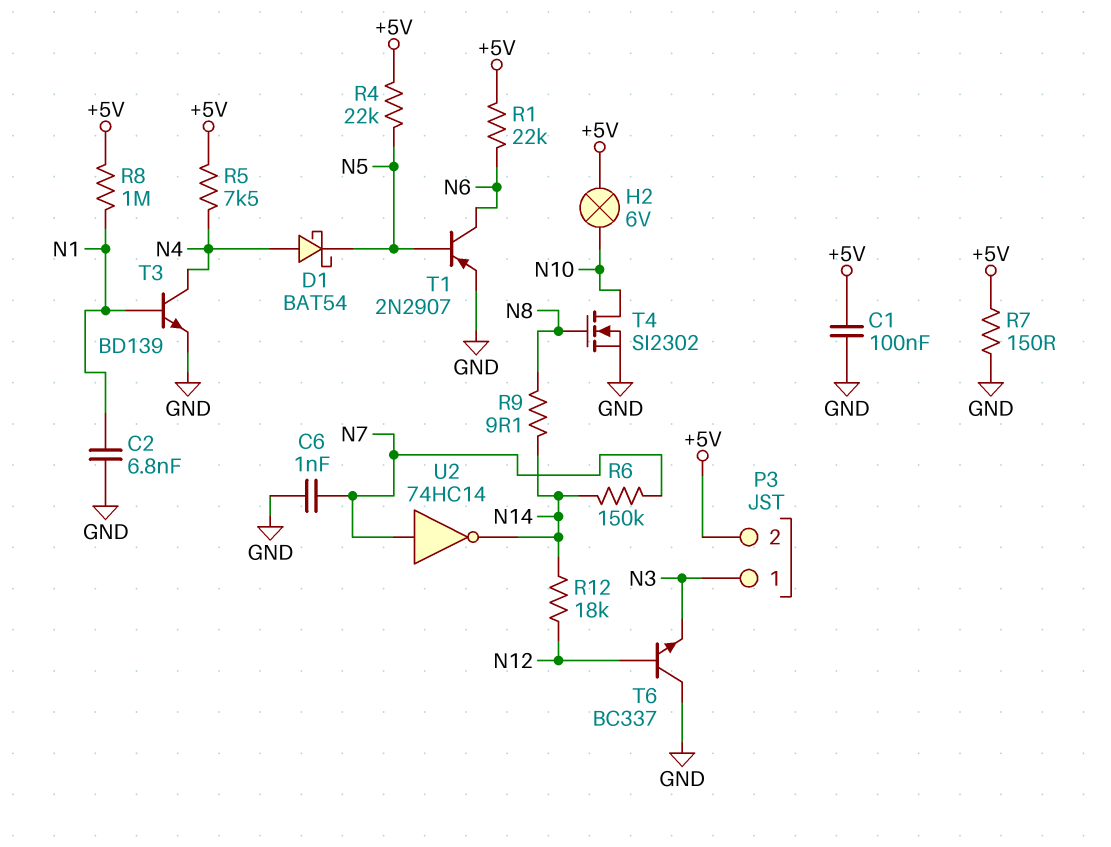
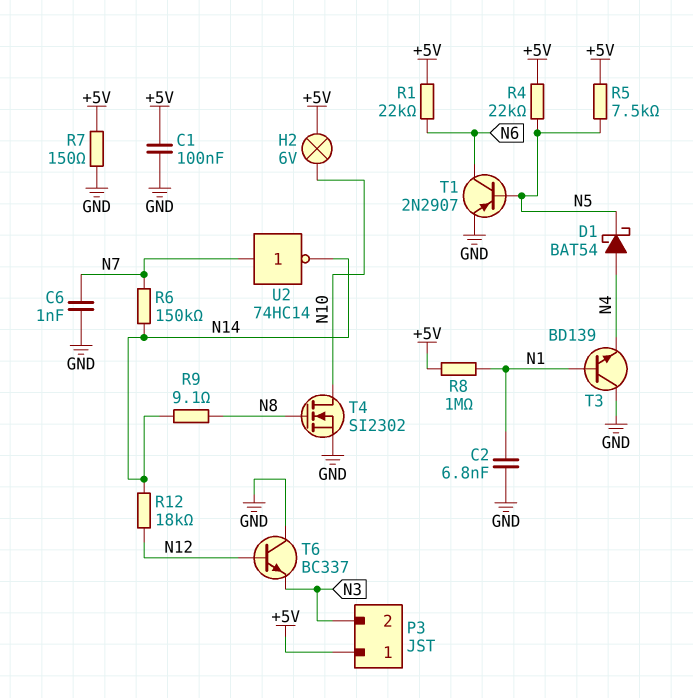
P3 pin 1: N3 -> +5V
P3 pin 2: +5V -> N3
R5: 7.5k (+5V, N4) -> 7.5k (+5V, N5)
T3: NPN BD139 (B N1, C N4, E GND) -> NPN BD139 (B N1, C GND, E N4)

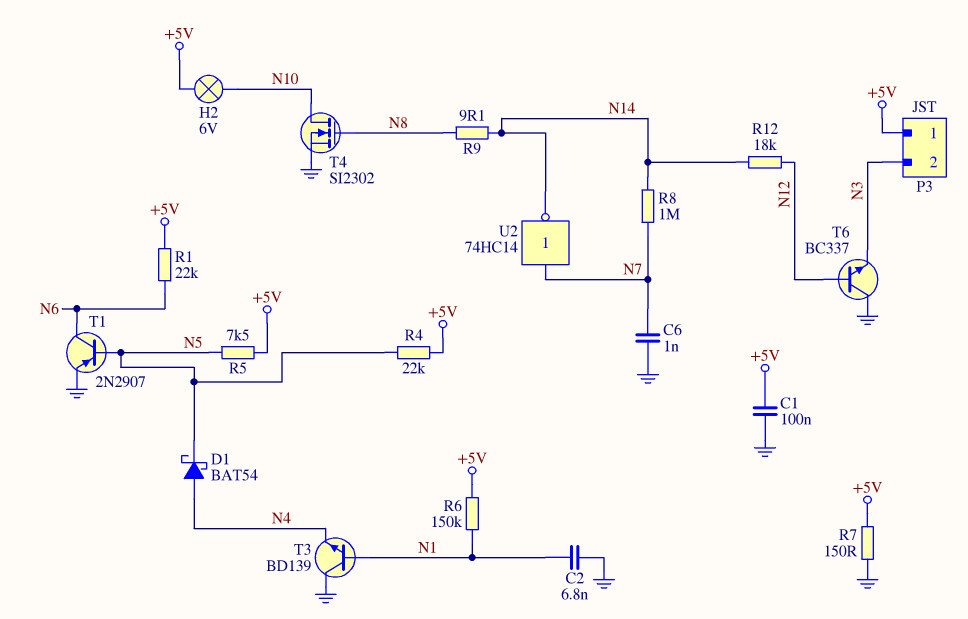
R6: 150k (N7, N14) -> 150k (+5V, N1)
R8: 1M (+5V, N1) -> 1M (N7, N14)

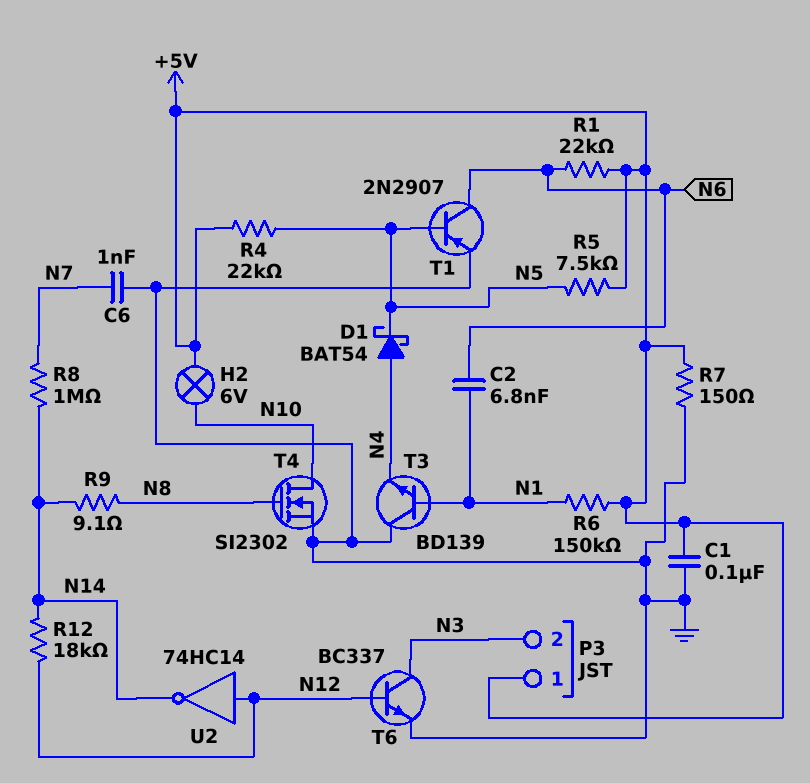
C2: 6.8nF (GND, N1) -> 6.8nF (N1, N6)
T6: NPN BC337 (B N12, C GND, E N3) -> NPN BC337 (B N12, C N3, E GND)
U2: NOT 74HC14 (in N7, out N14) -> NOT 74HC14 (in N12, out N14)

